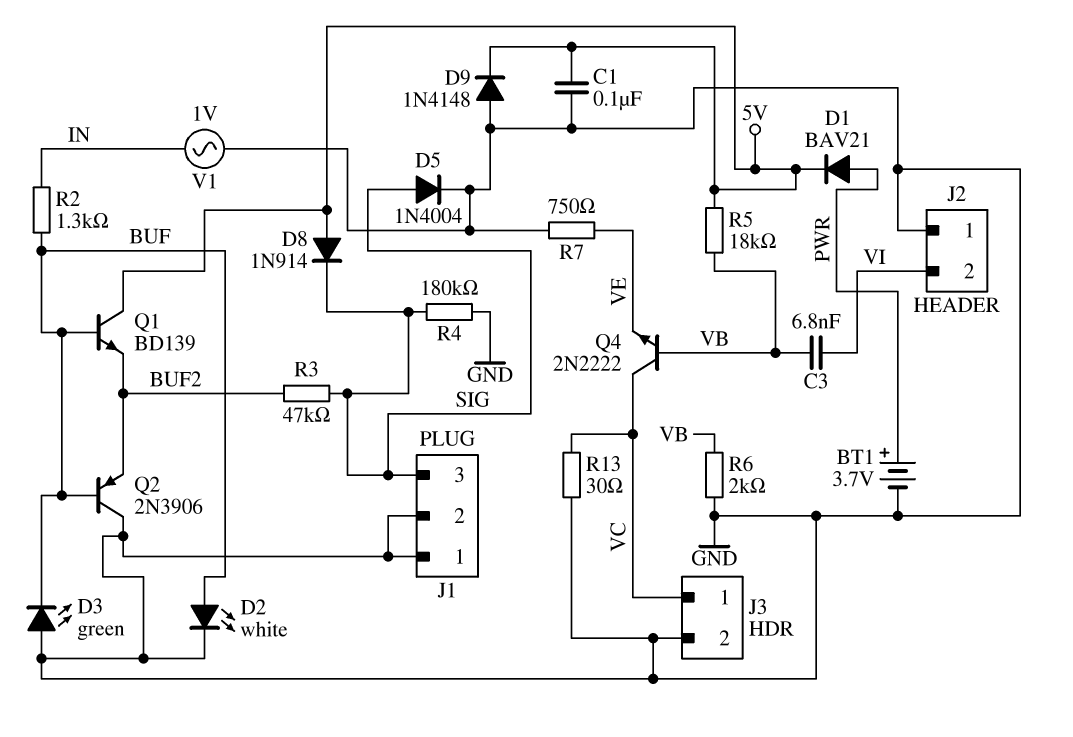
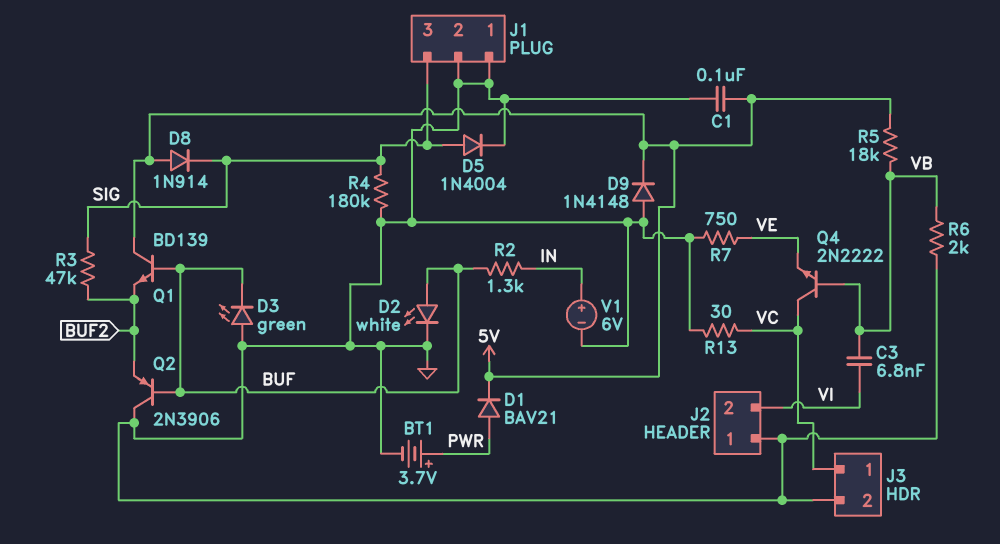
V1: AC 1V (GND, IN) -> 6V (plus IN, minus GND)

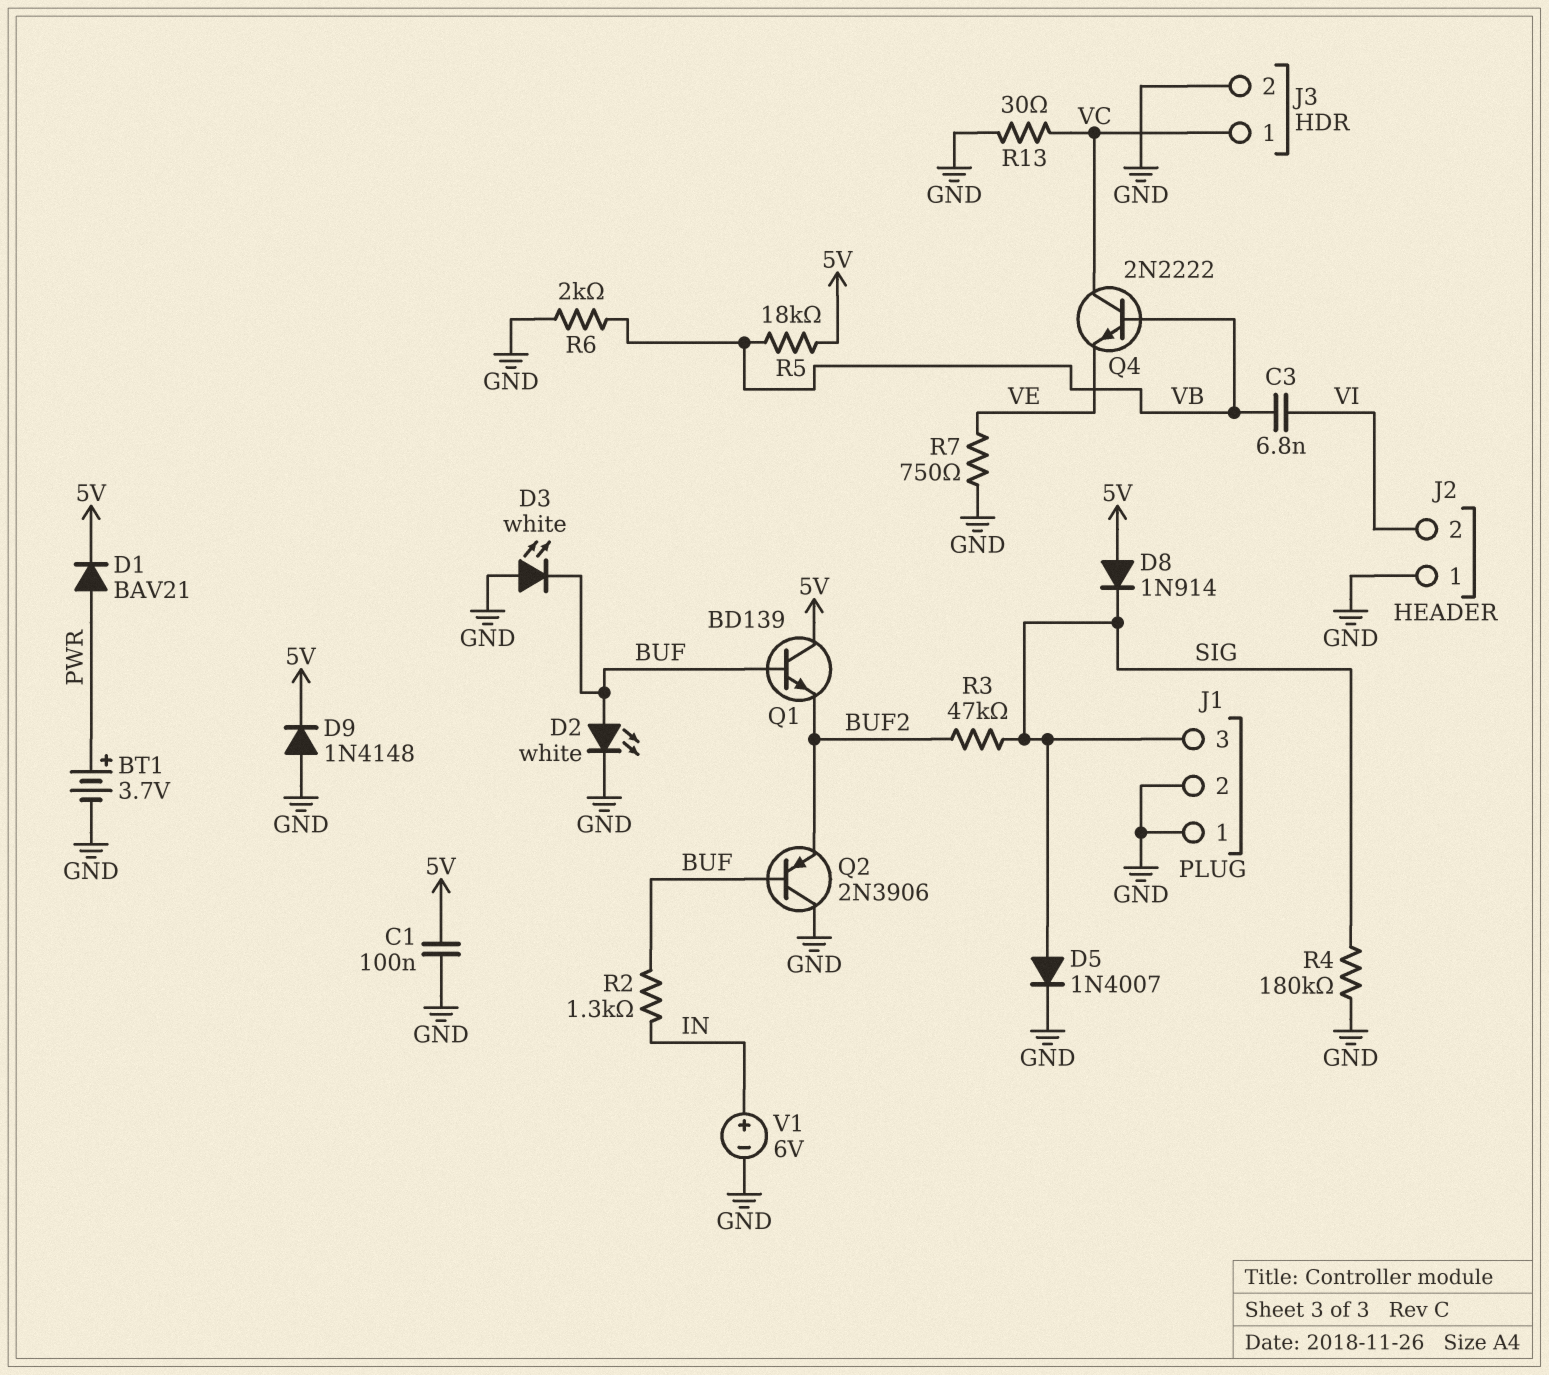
D3: LED green (A GND, K BUF) -> LED white (A GND, K BUF)
D5: diode 1N4004 (A SIG, K GND) -> diode 1N4007 (A SIG, K GND)

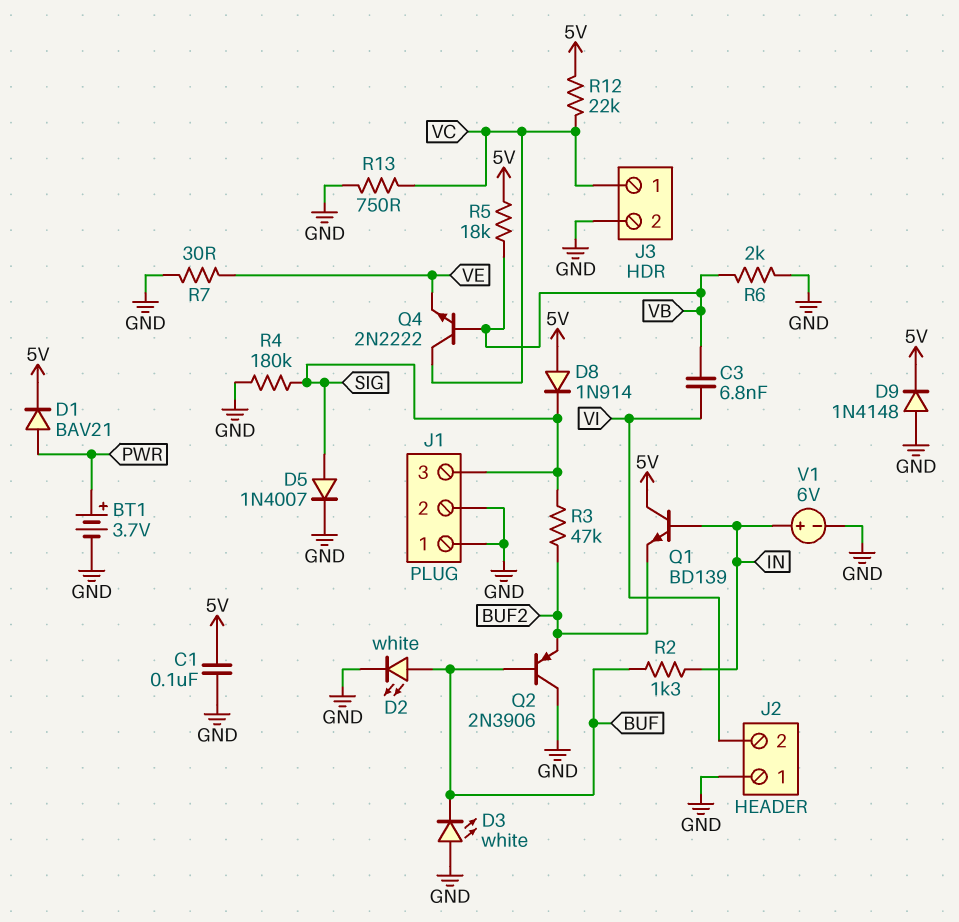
Q1: NPN BD139 (B BUF, C 5V, E BUF2) -> NPN BD139 (B IN, C 5V, E BUF2)
R7: 750 (GND, VE) -> 30 (GND, VE)
R12: none -> 22k (5V, VC)
R13: 30 (GND, VC) -> 750 (GND, VC)

